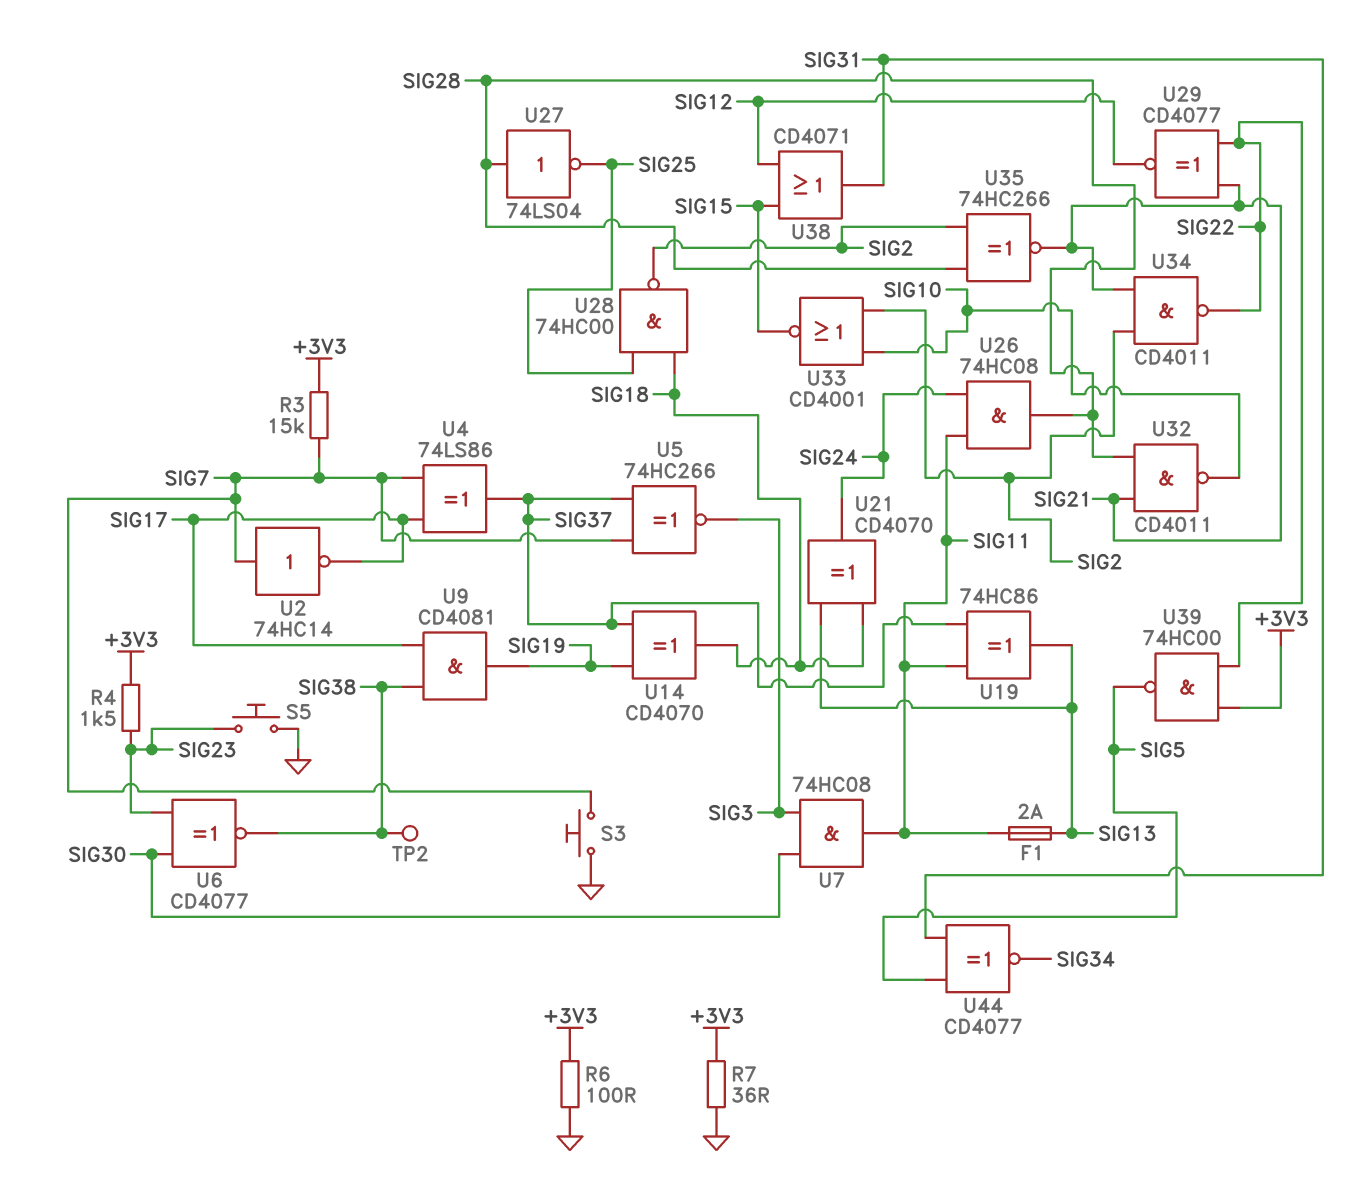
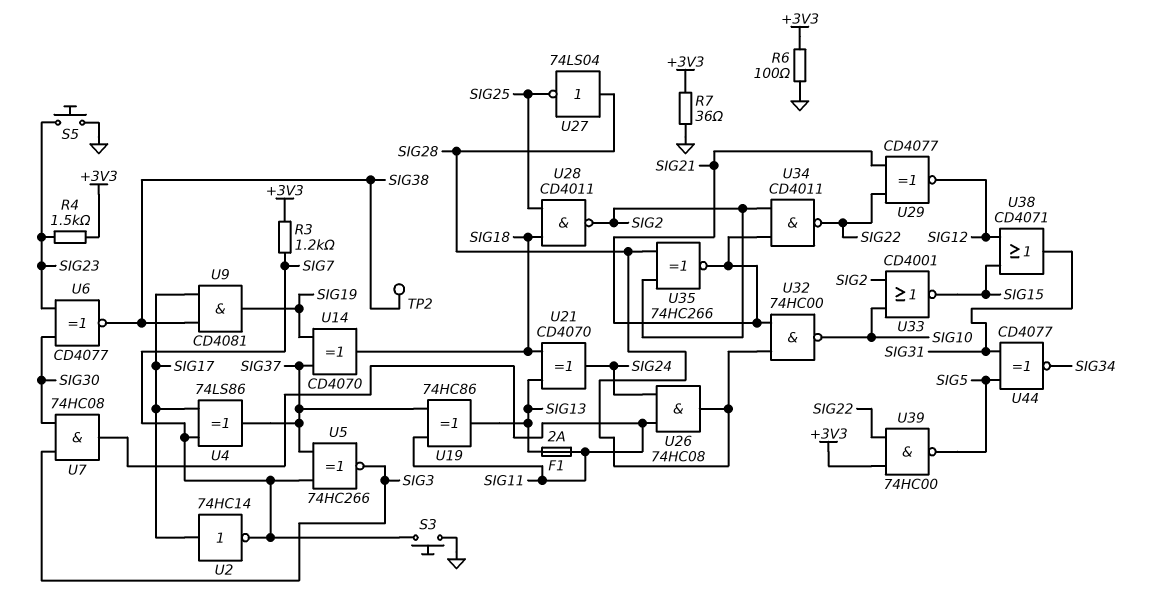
R3: 15k (+3V3, SIG7) -> 1.2k (+3V3, SIG7)
U2: NOT 74HC14 (in SIG7, out SIG17) -> NOT 74HC14 (in SIG17, out SIG7)
U28: NAND 74HC00 (in SIG18, in SIG25, out SIG2) -> NAND CD4011 (in SIG18, in SIG25, out SIG2)
U32: NAND CD4011 (in SIG21, in SIG28, out SIG10) -> NAND 74HC00 (in SIG21, in SIG28, out SIG10)

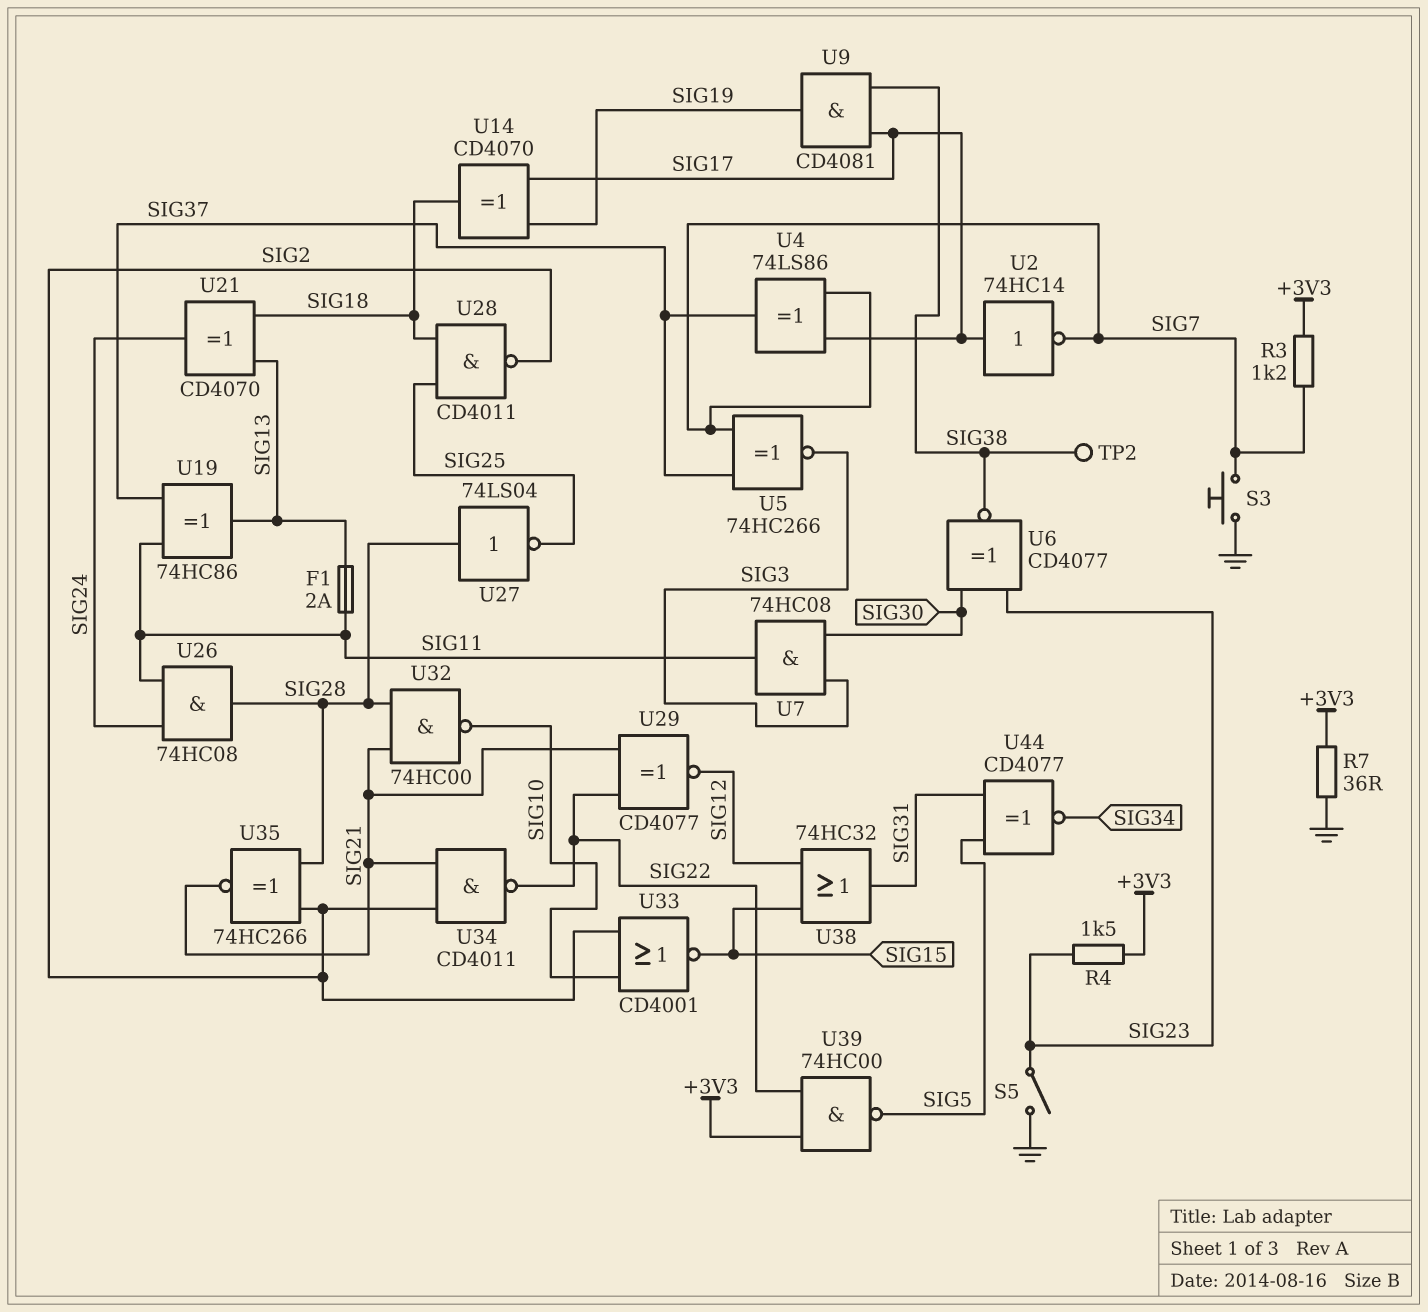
R6: 100 (+3V3, GND) -> none
S5: button (GND, SIG23) -> switch (GND, SIG23)
U14: XOR CD4070 (in SIG19, in SIG37, out SIG18) -> XOR CD4070 (in SIG17, in SIG19, out SIG18)
U38: OR CD4071 (in SIG12, in SIG15, out SIG31) -> OR 74HC32 (in SIG12, in SIG15, out SIG31)

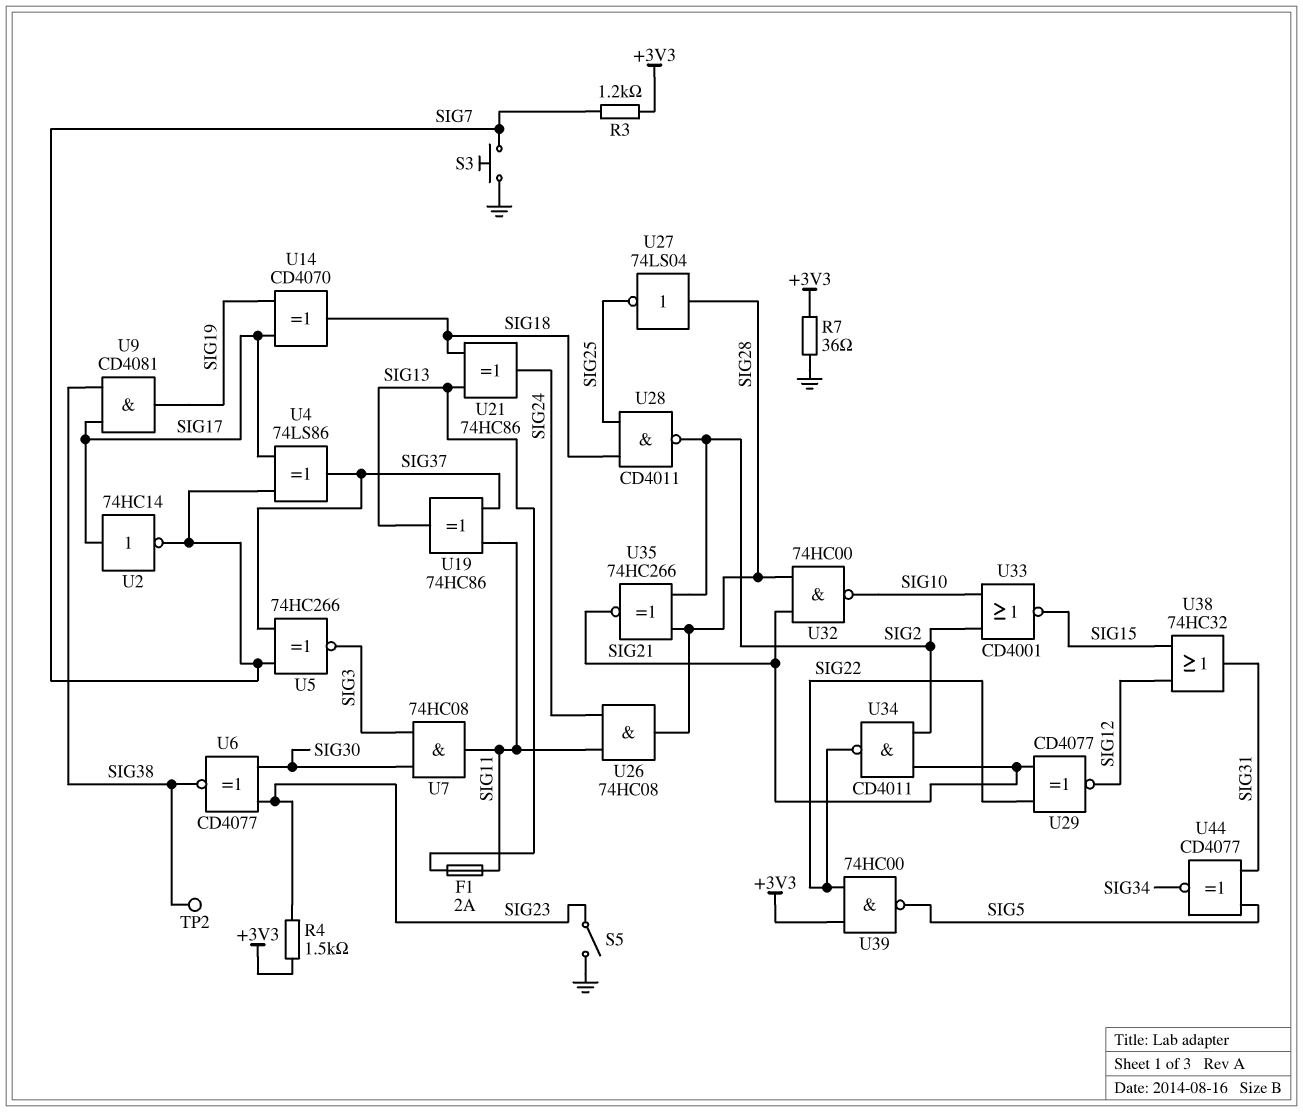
U21: XOR CD4070 (in SIG13, in SIG18, out SIG24) -> XOR 74HC86 (in SIG13, in SIG18, out SIG24)

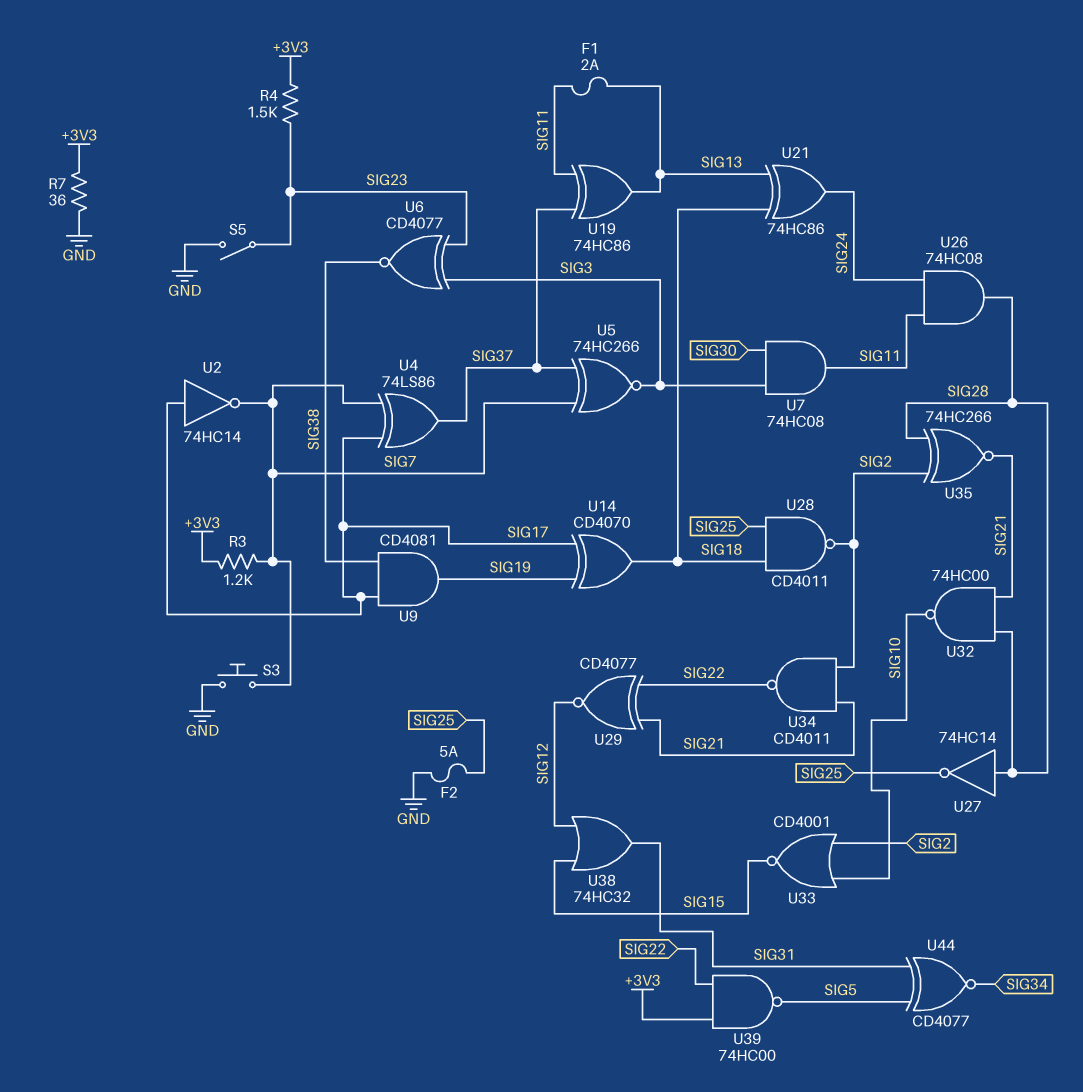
F2: none -> 5A (GND, SIG25)
TP2: test point (SIG38) -> none
U6: XNOR CD4077 (in SIG23, in SIG30, out SIG38) -> XNOR CD4077 (in SIG3, in SIG23, out SIG38)
U27: NOT 74LS04 (in SIG28, out SIG25) -> NOT 74HC14 (in SIG28, out SIG25)

